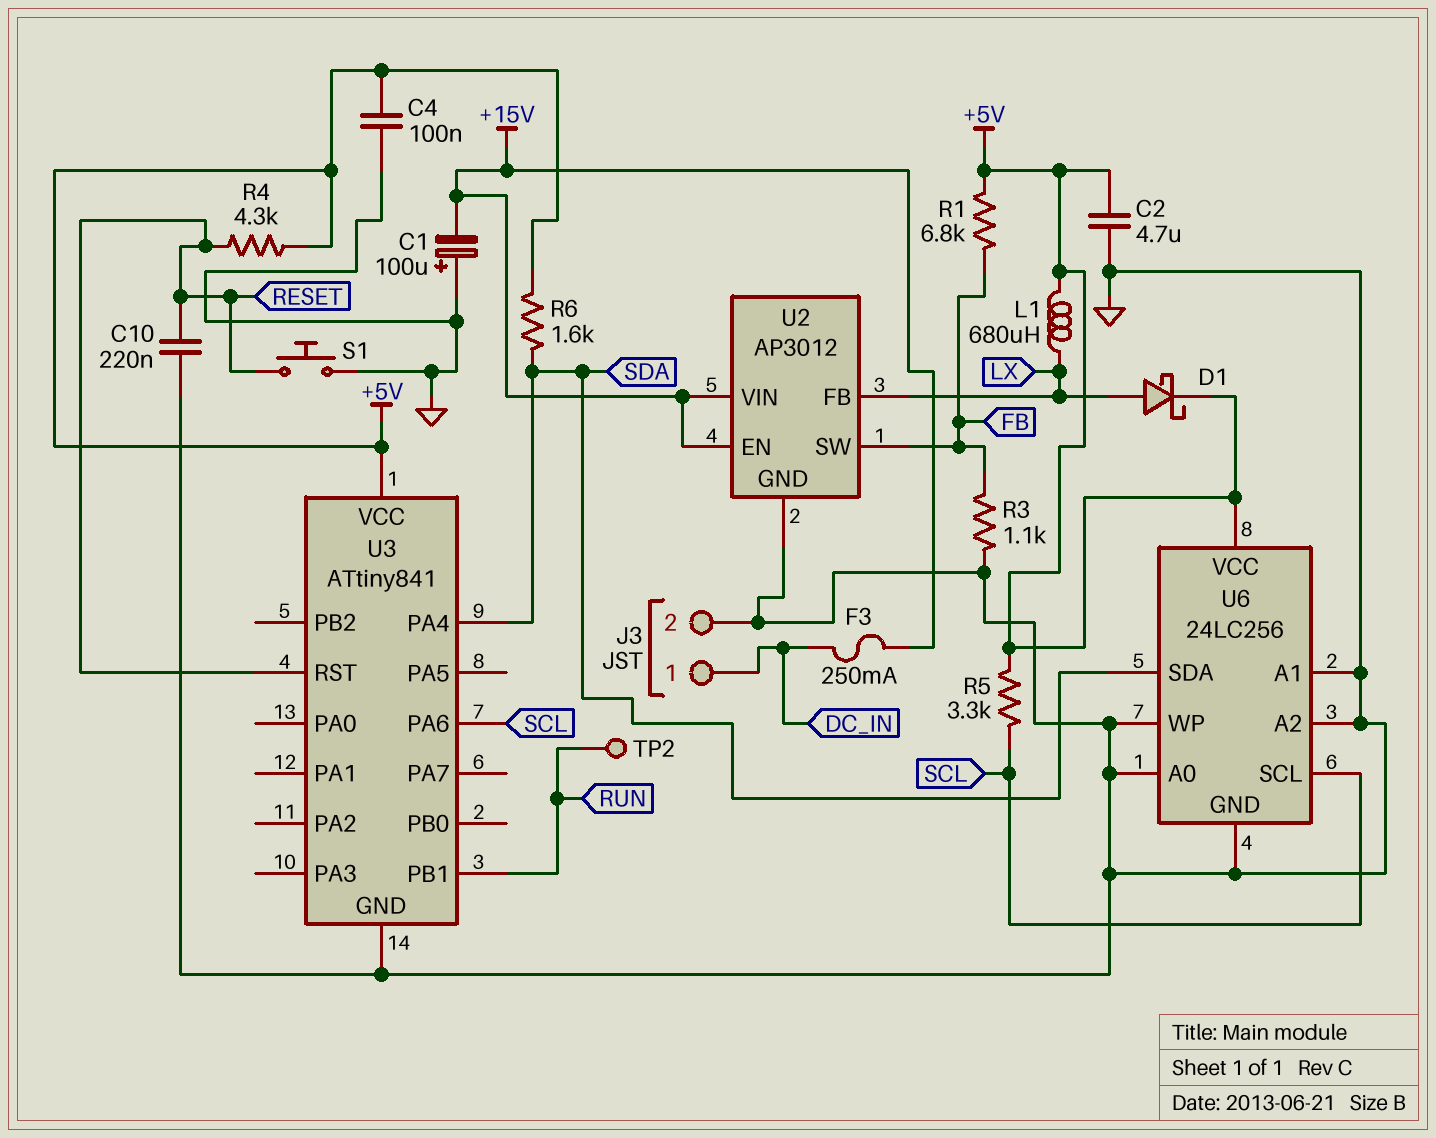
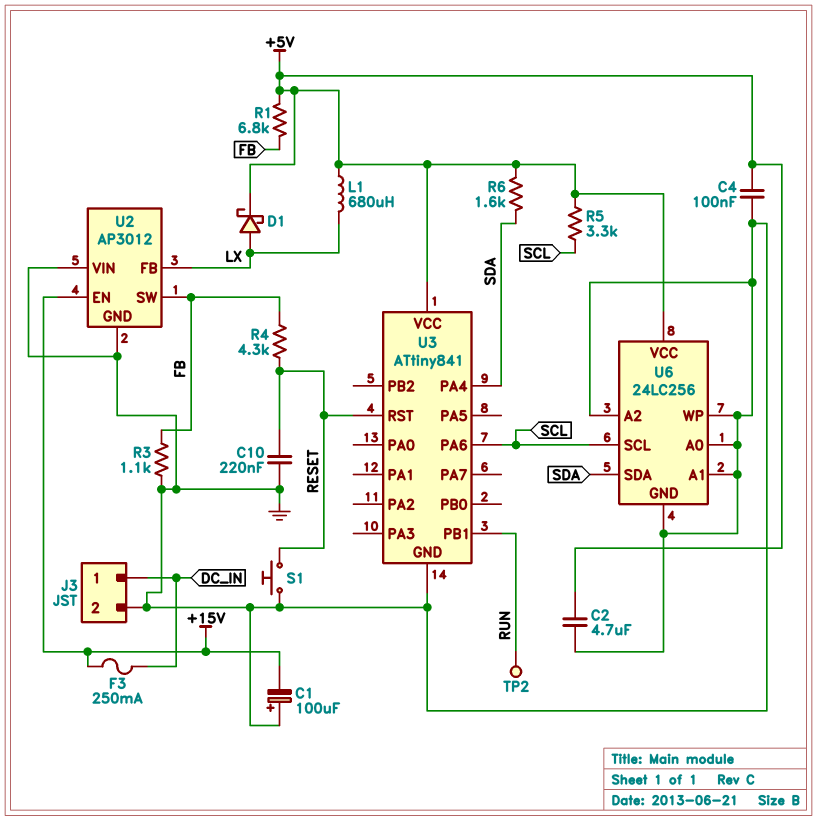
R4: 4.3k (+5V, RESET) -> 4.3k (FB, RESET)
U2 pin VIN: +15V -> GND

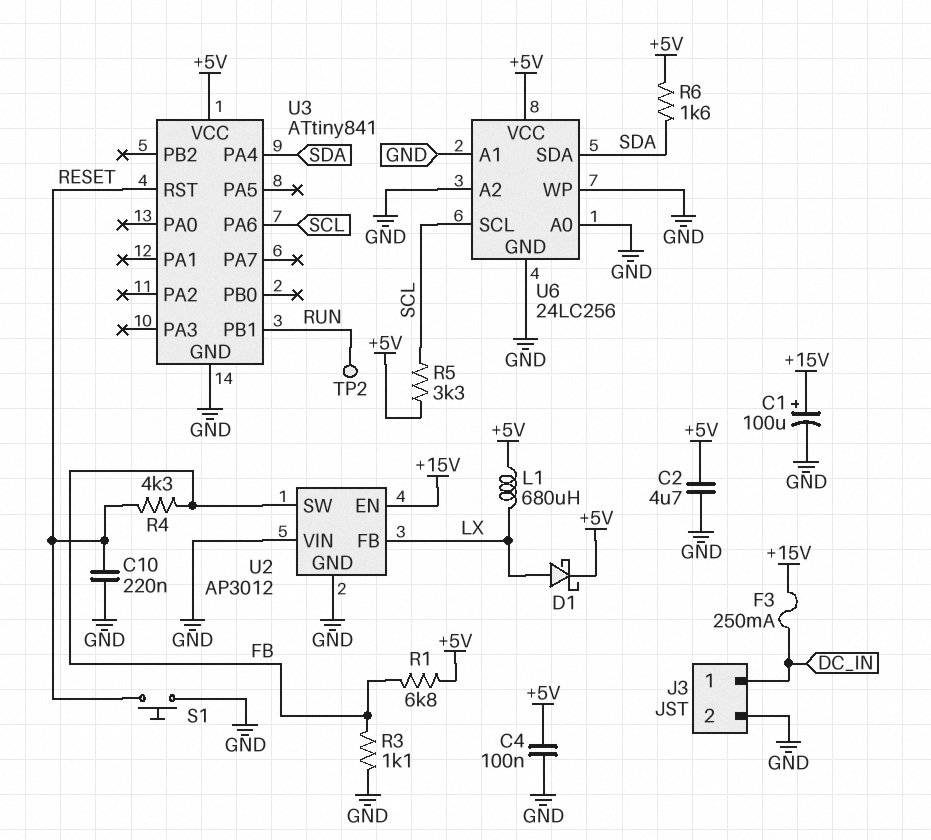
C1: 100uF (plus GND, minus +15V) -> 100uF (plus +15V, minus GND)

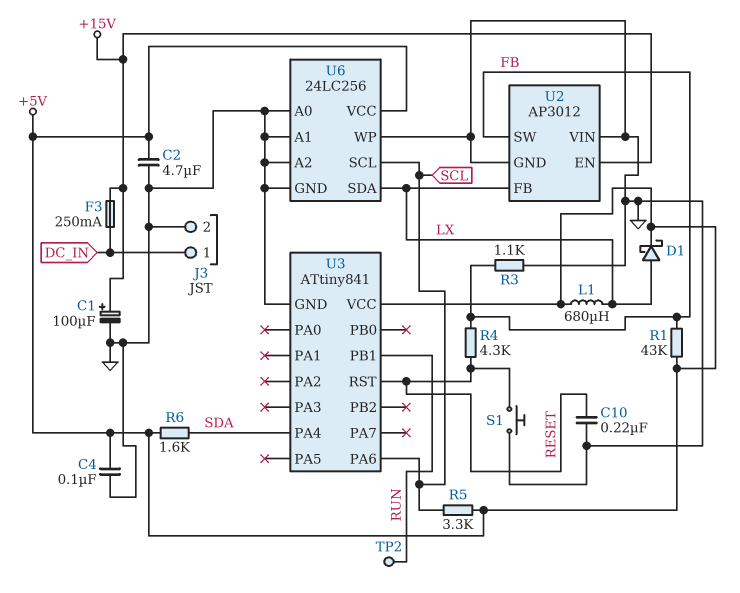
R1: 6.8k (+5V, FB) -> 43k (+5V, FB)
U6 pin SDA: SDA -> LX

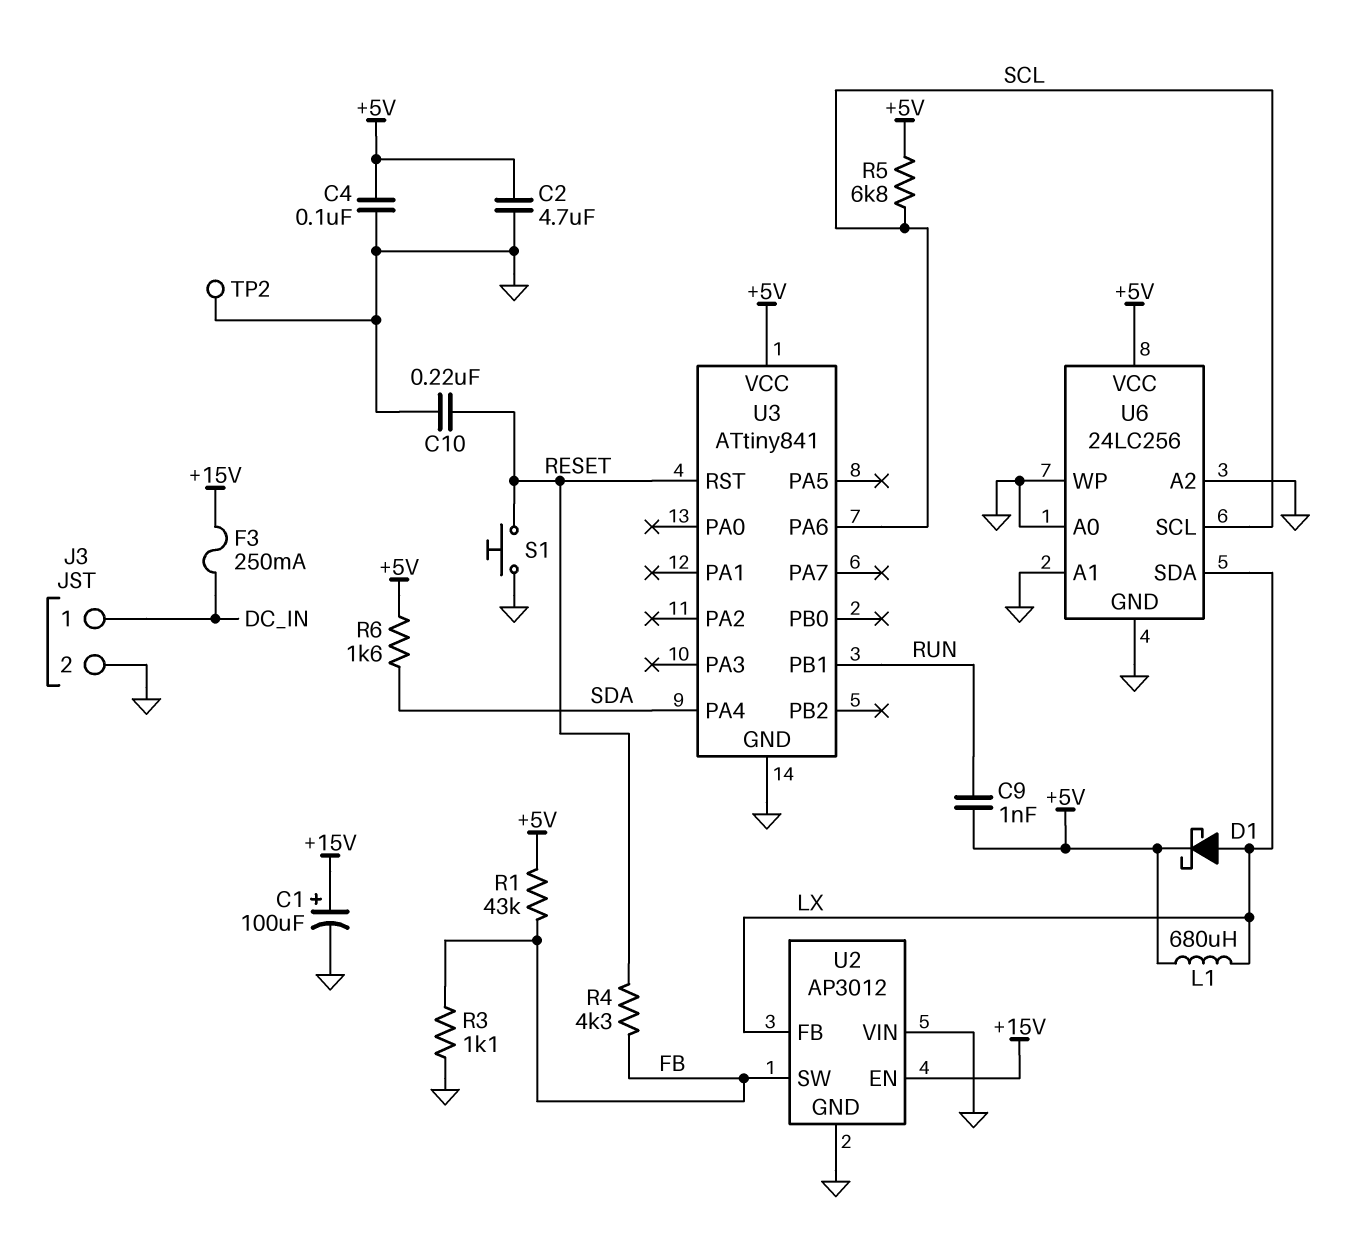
C9: none -> 1nF (+5V, RUN)
R5: 3.3k (+5V, SCL) -> 6.8k (+5V, SCL)
TP2: test point (RUN) -> test point (GND)

